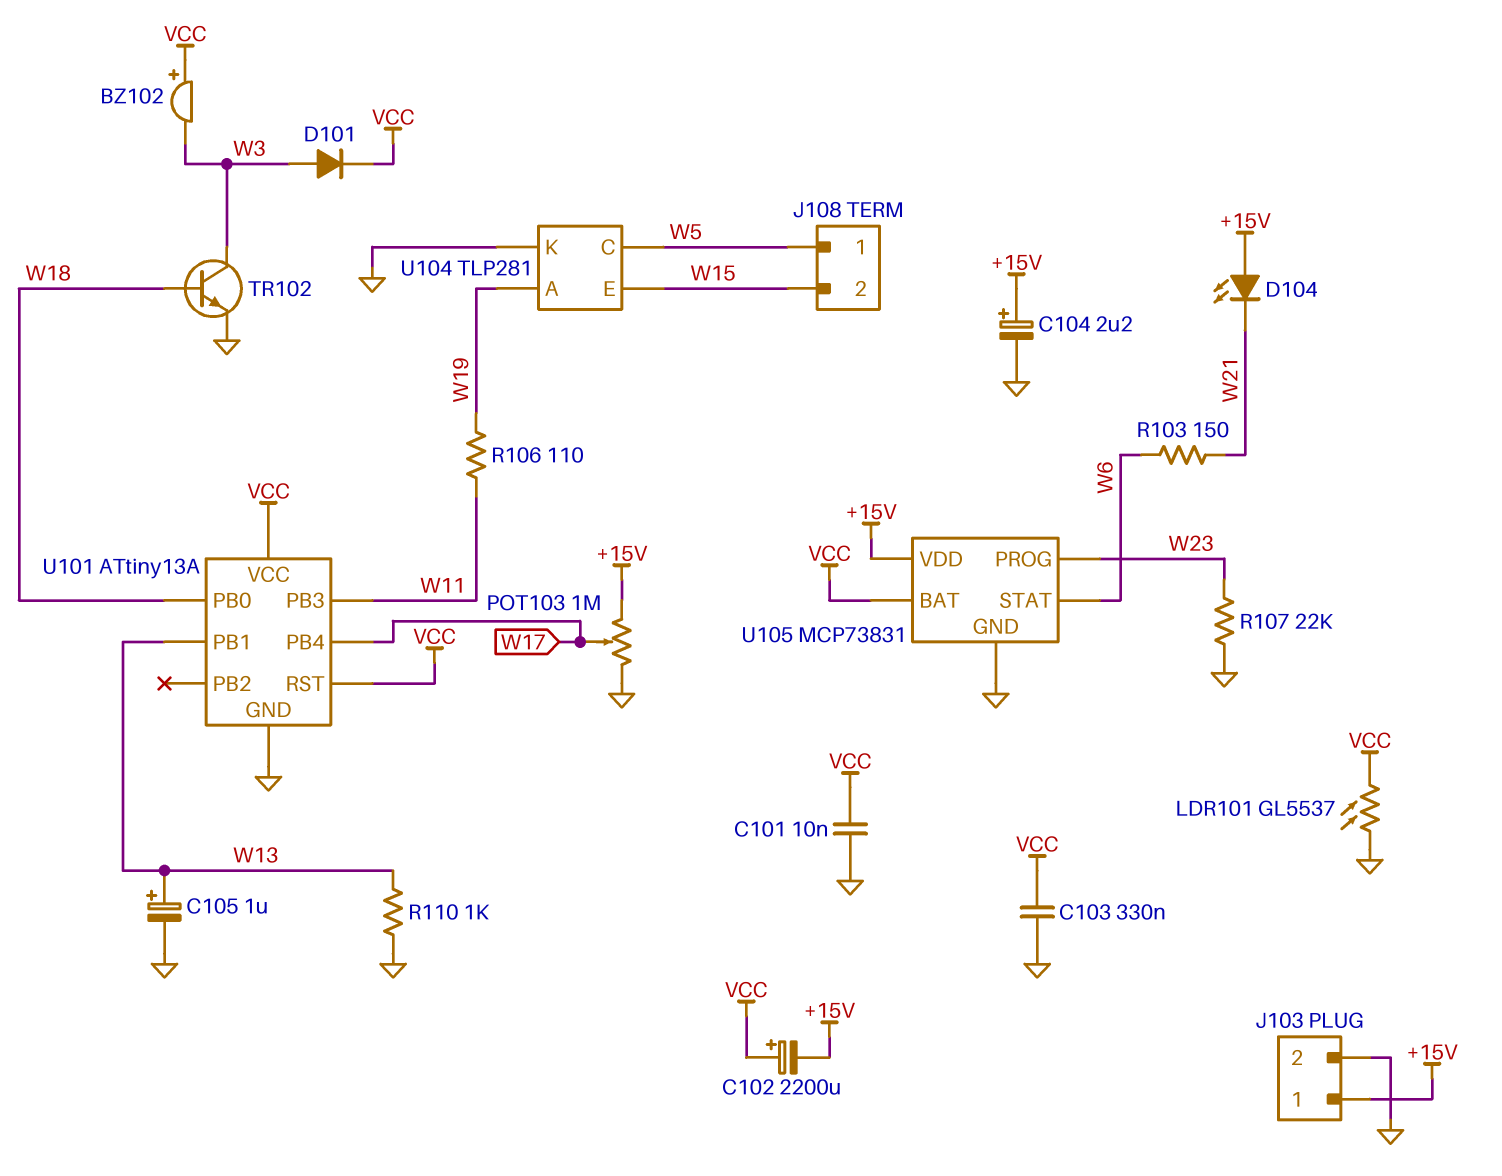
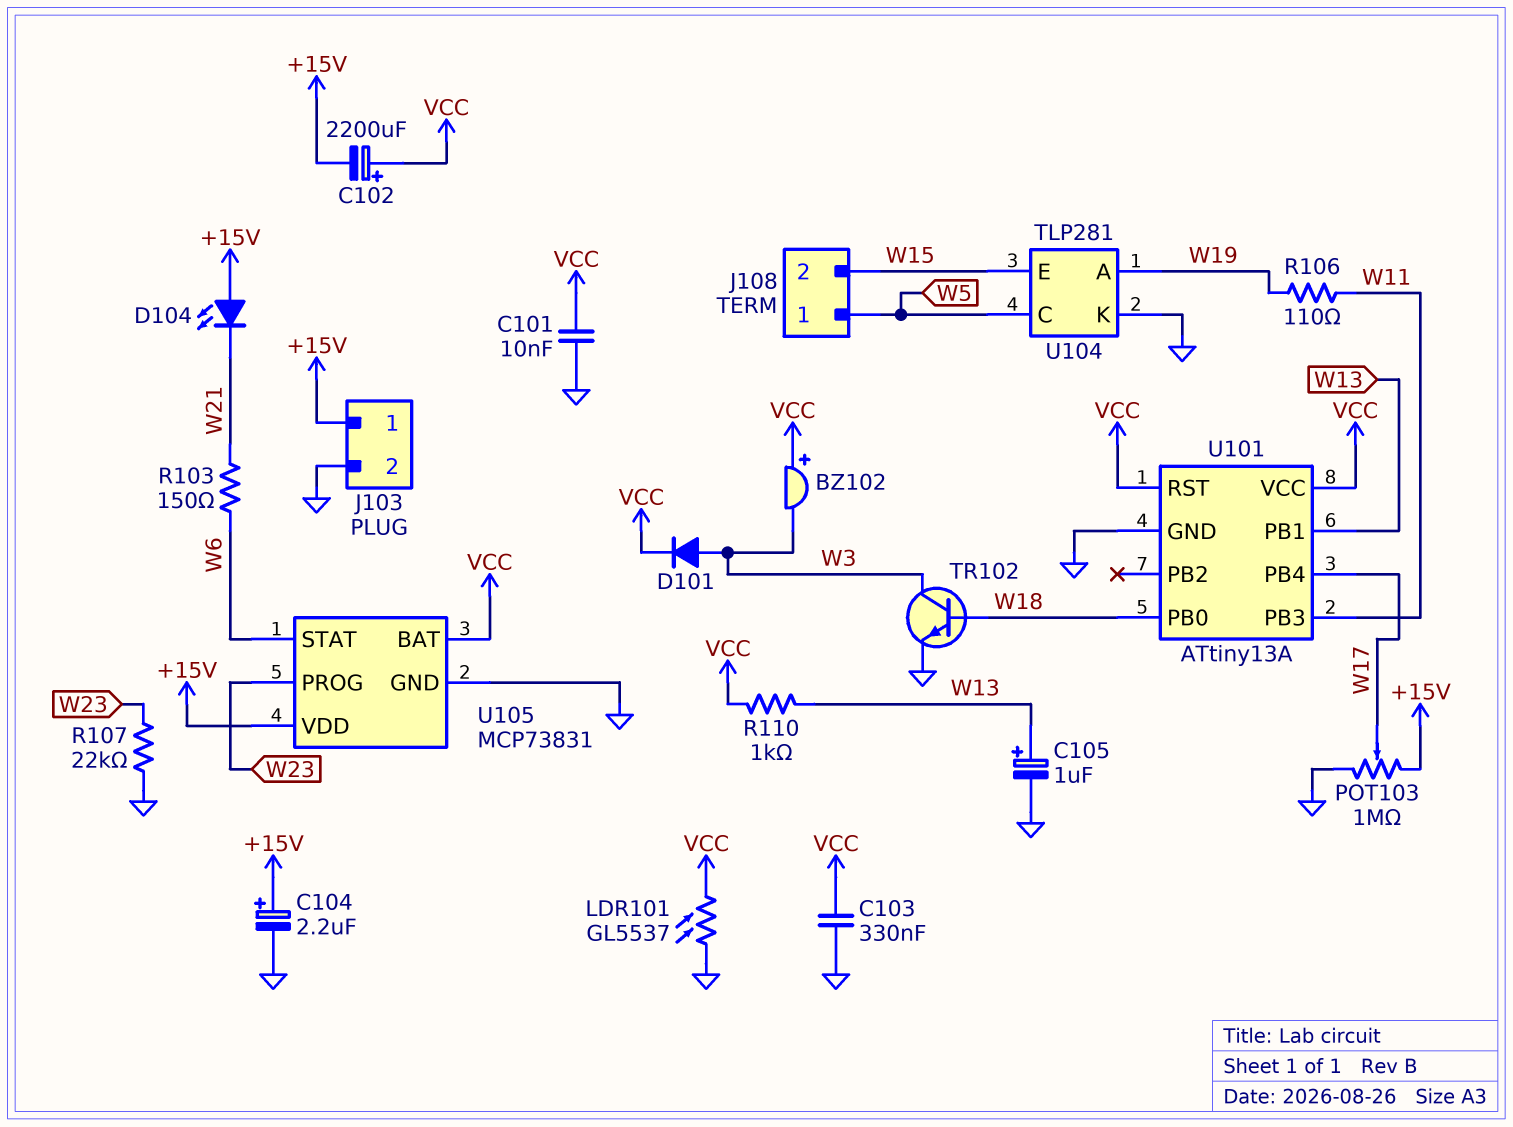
R110: 1k (GND, W13) -> 1k (VCC, W13)

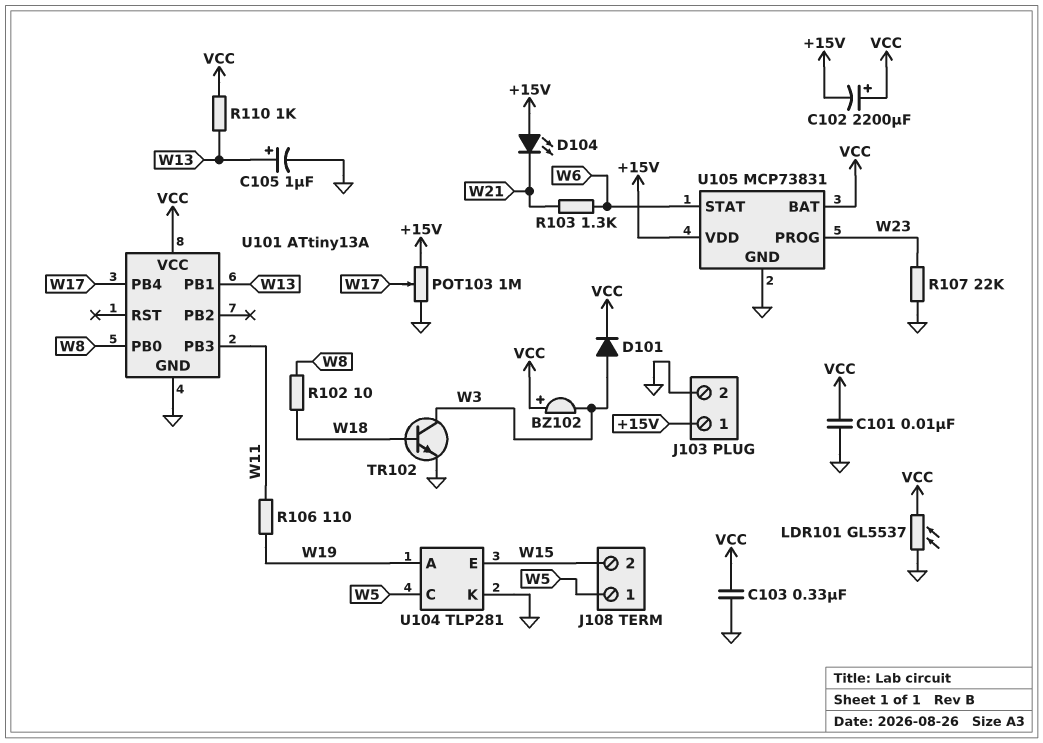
C104: 2.2uF (plus +15V, minus GND) -> none
R102: none -> 10 (W8, W18)
R103: 150 (W6, W21) -> 1.3k (W6, W21)
U101 pin PB0: W18 -> W8
U101 pin RST: VCC -> none

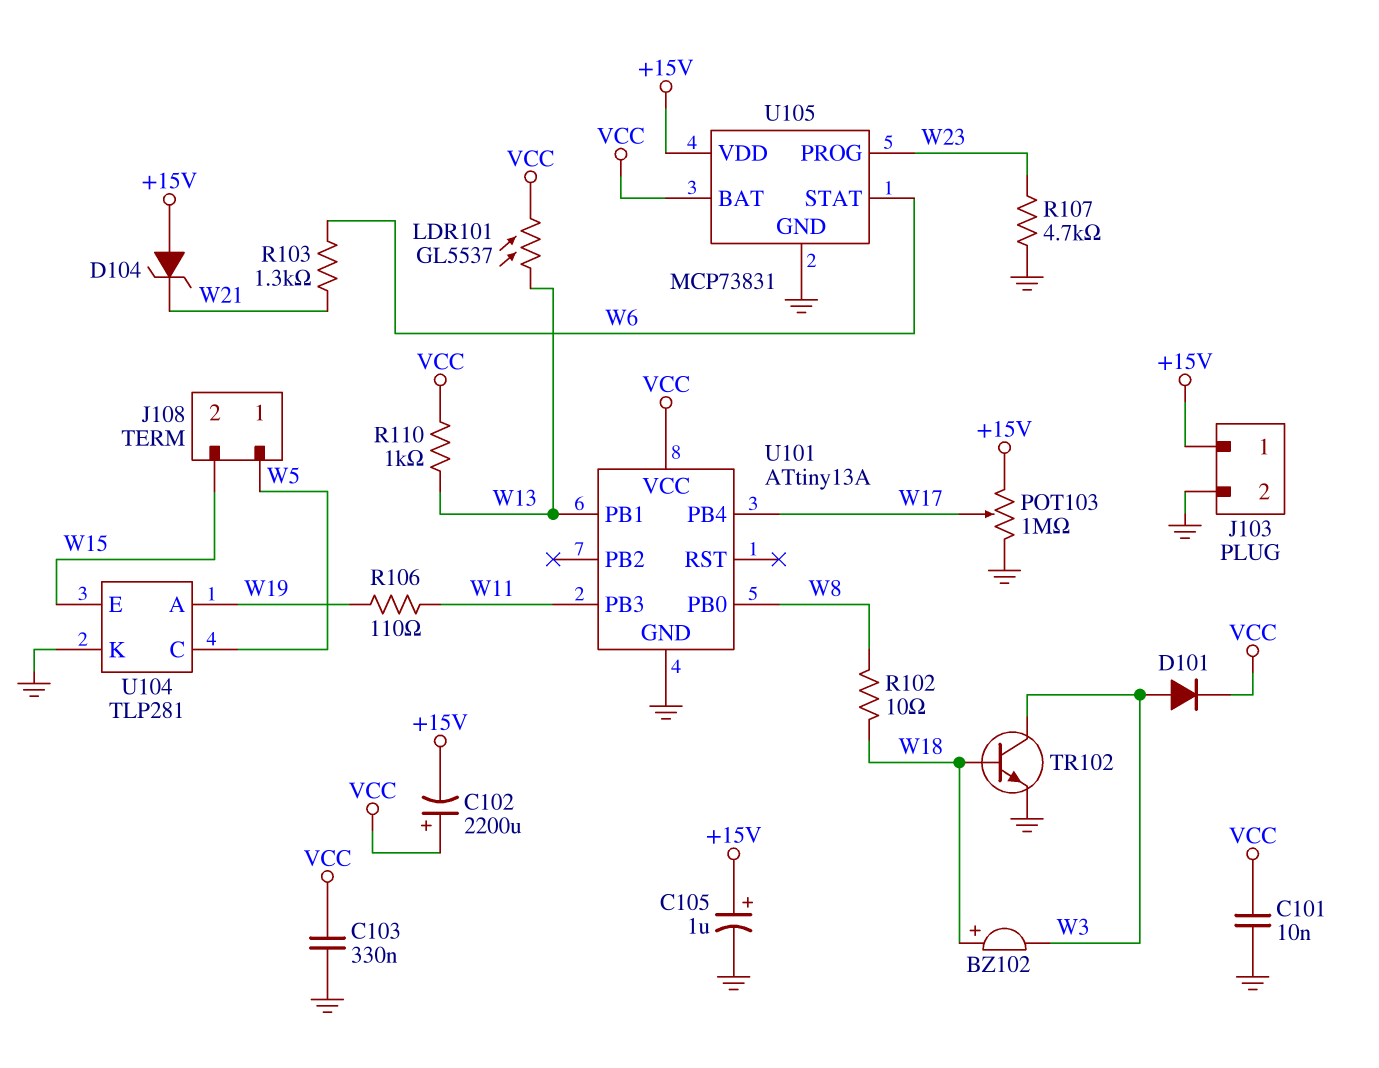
BZ102: buzzer (plus VCC, minus W3) -> buzzer (plus W18, minus W3)
C105: 1uF (plus W13, minus GND) -> 1uF (plus +15V, minus GND)
D104: LED (A +15V, K W21) -> zener (A +15V, K W21)
LDR101: GL5537 (GND, VCC) -> GL5537 (VCC, W13)
R107: 22k (GND, W23) -> 4.7k (GND, W23)

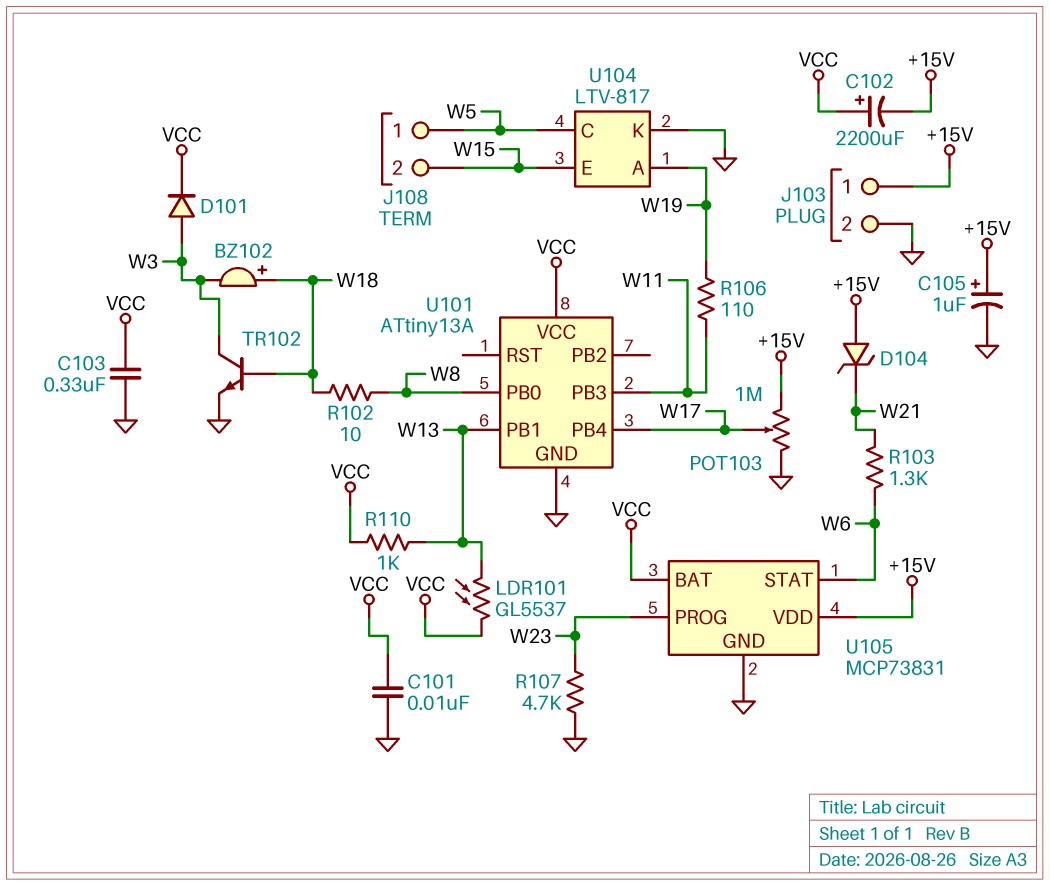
U104: TLP281 -> LTV-817

